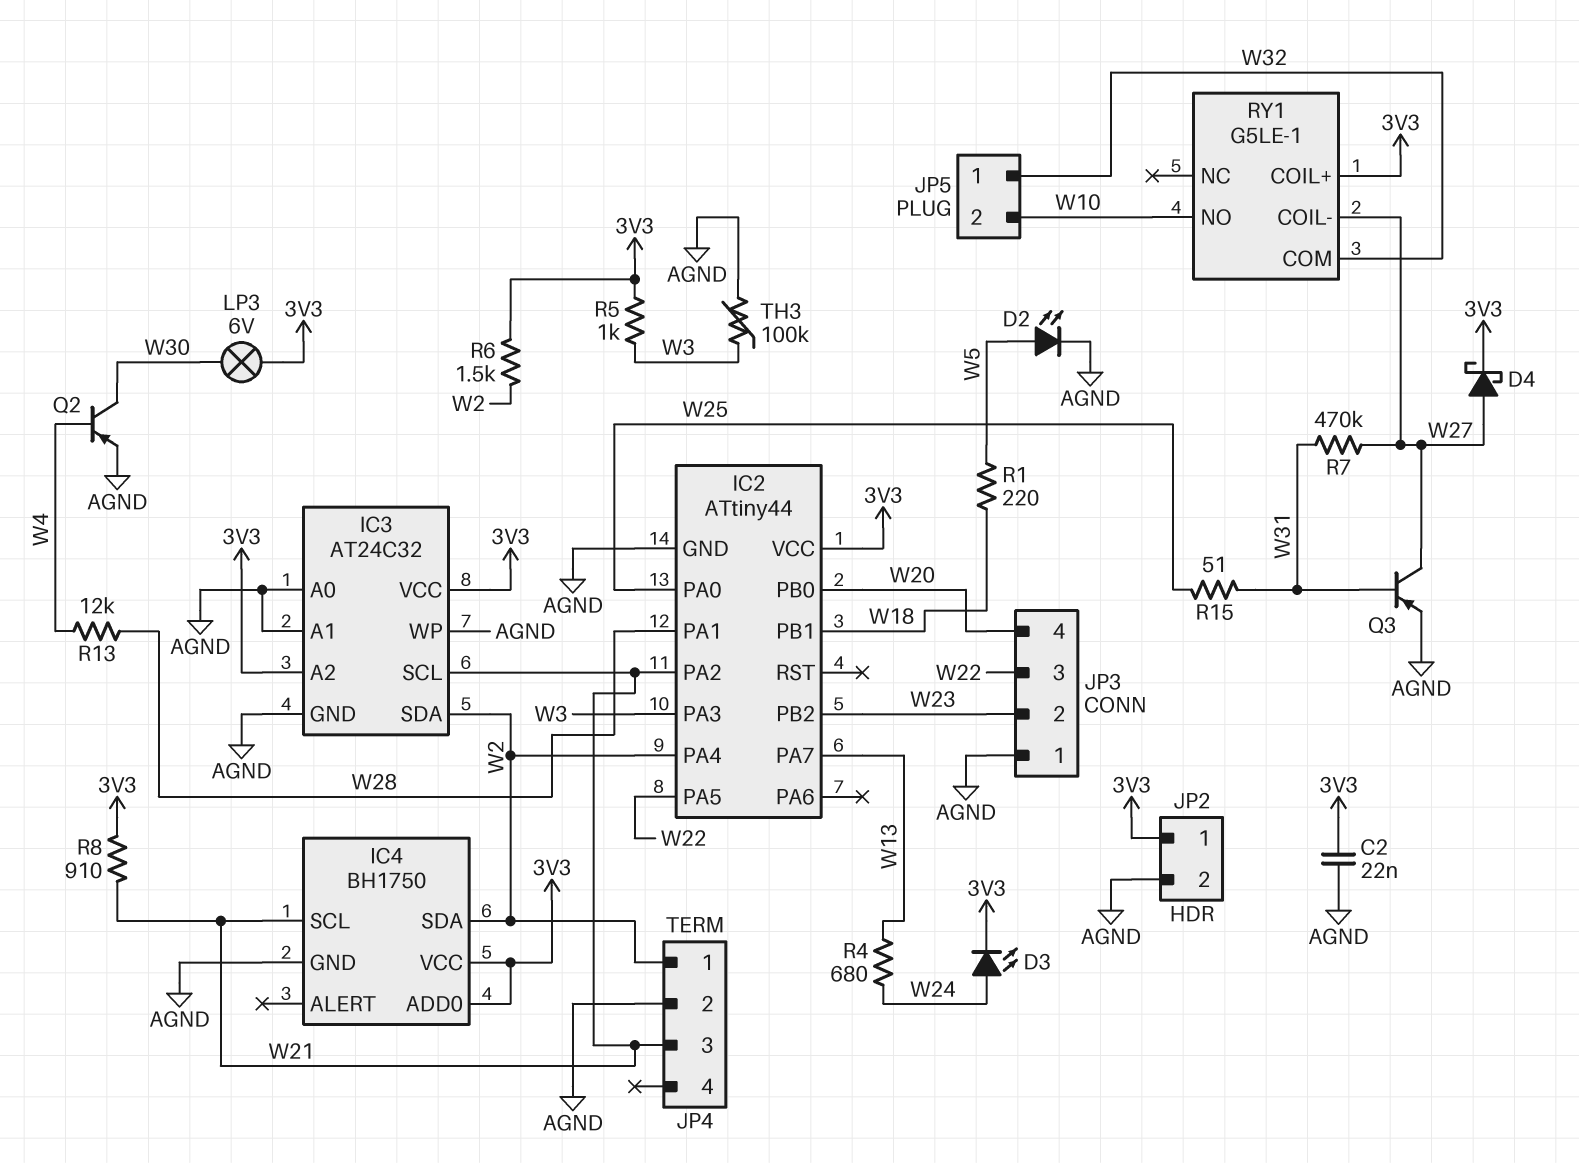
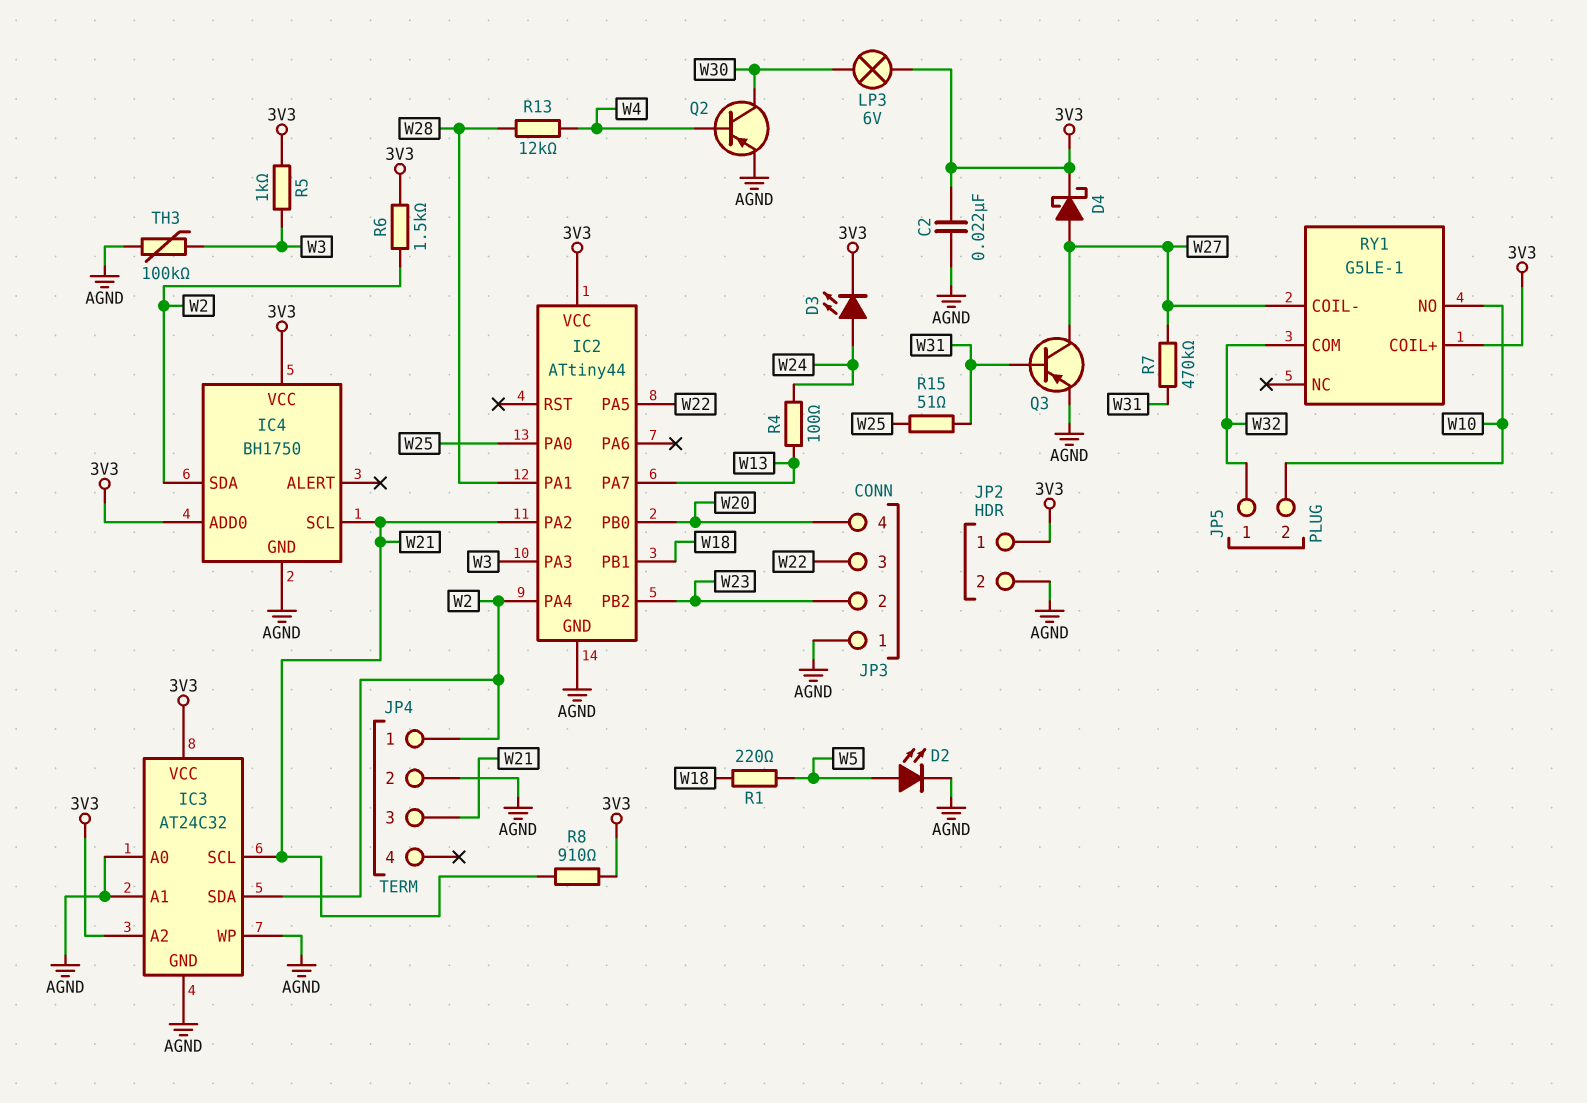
R4: 680 (W13, W24) -> 100 (W13, W24)

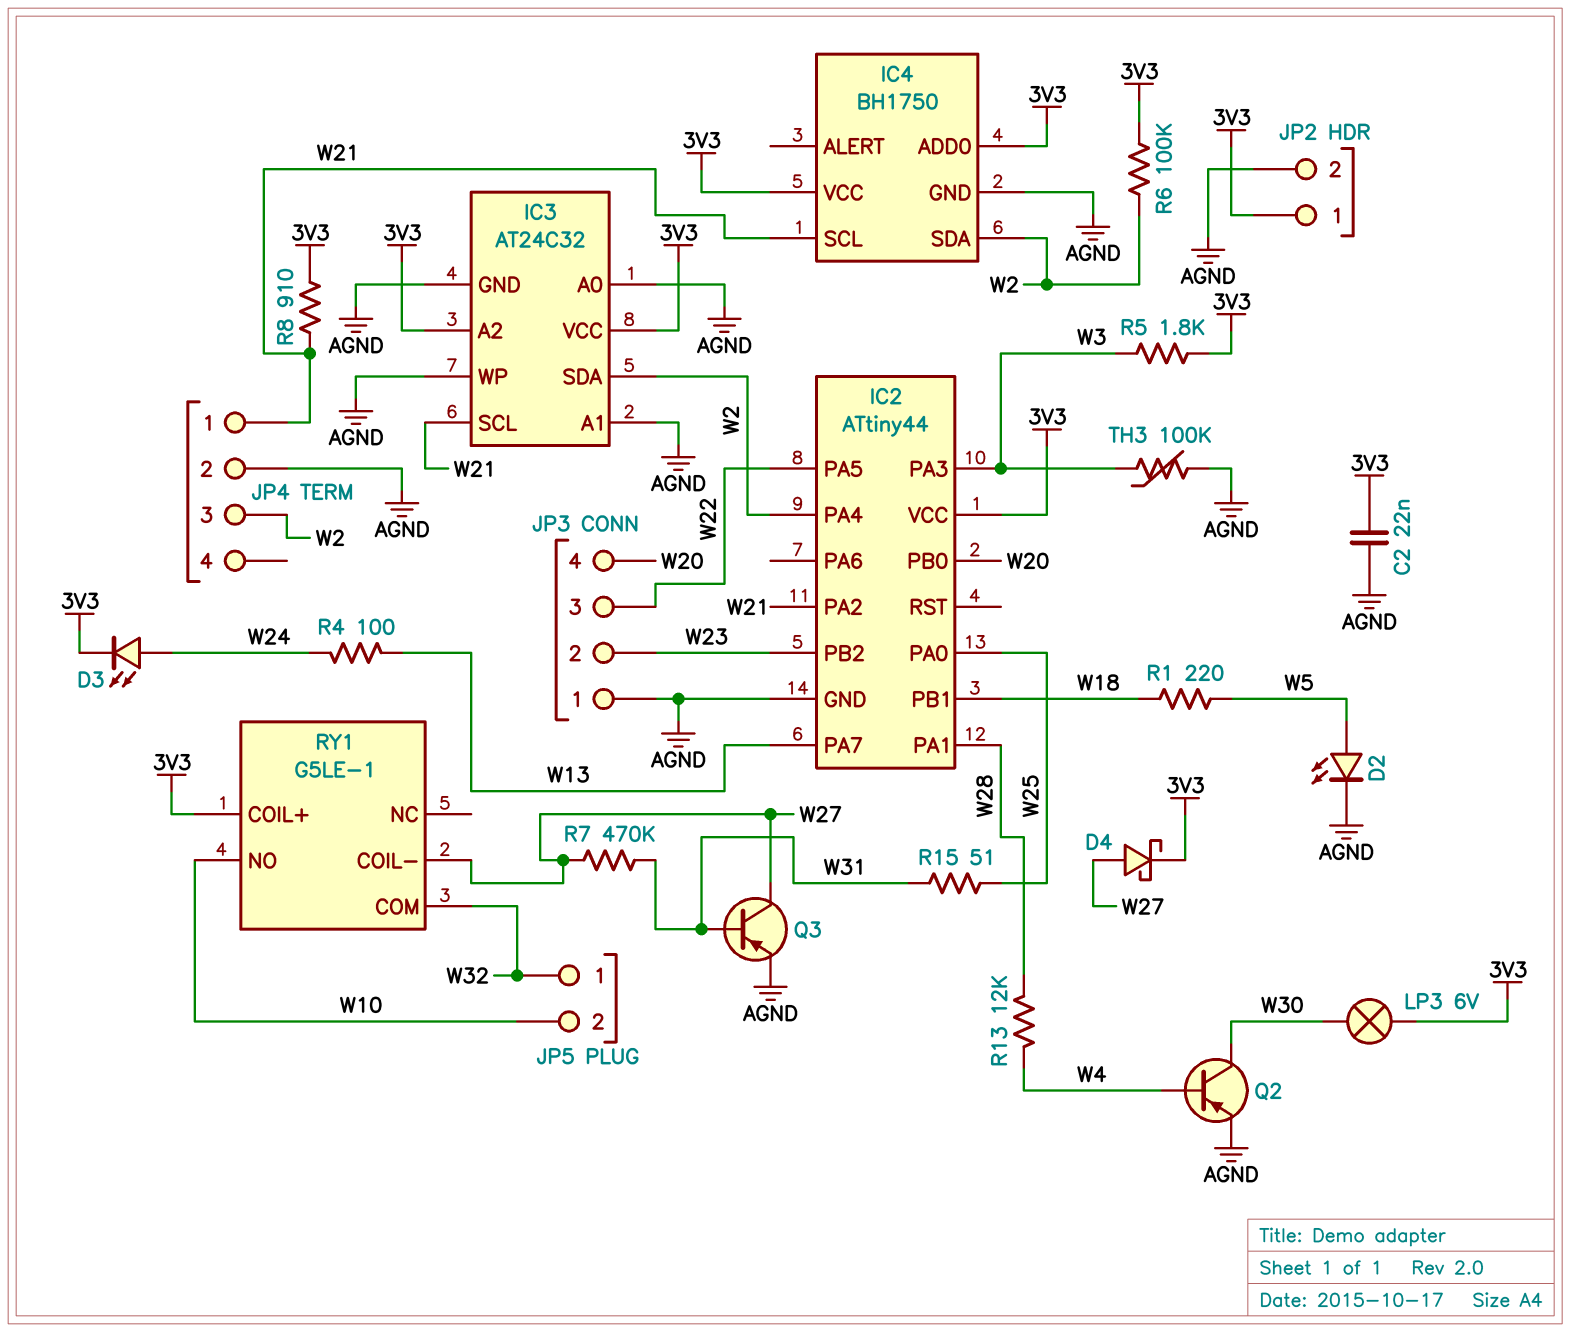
JP4 pin 1: W2 -> W21
JP4 pin 3: W21 -> W2
R5: 1k (3V3, W3) -> 1.8k (3V3, W3)
R6: 1.5k (3V3, W2) -> 100k (3V3, W2)

